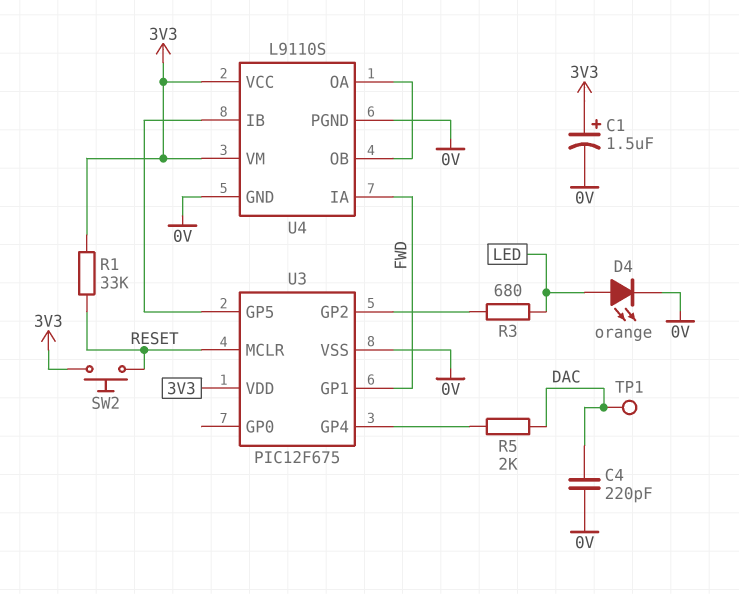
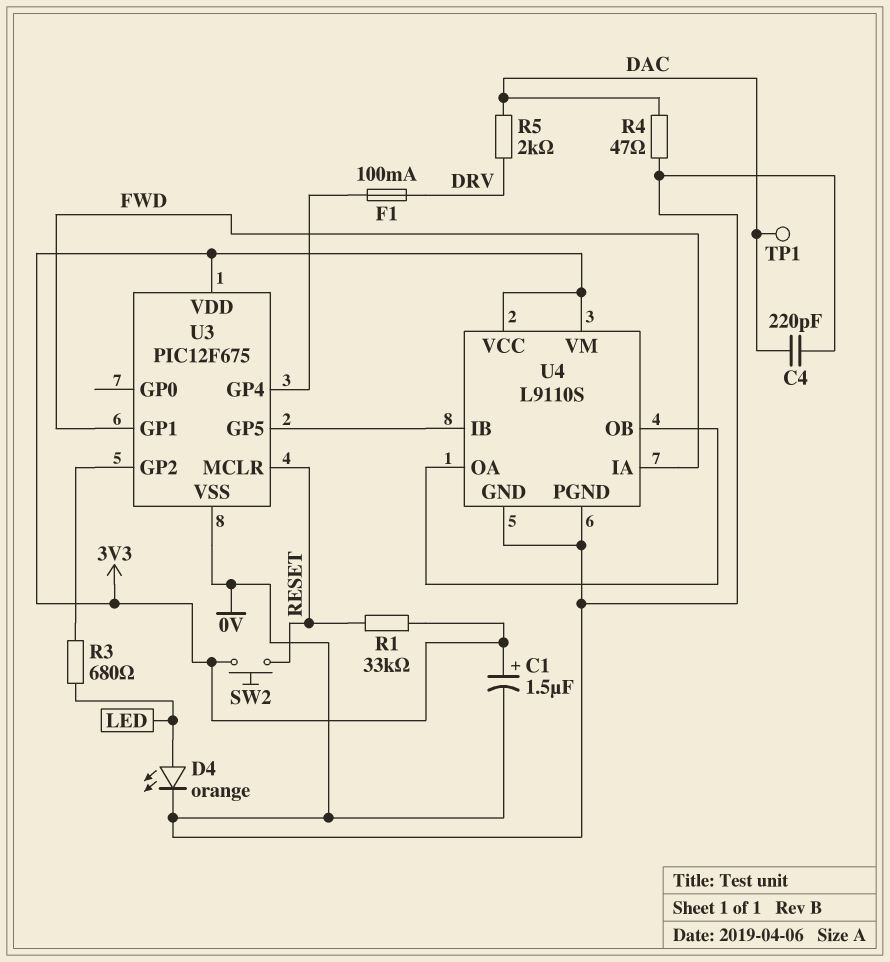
F1: none -> 100mA (DRV, U3/GP4)
R4: none -> 47 (0V, DAC)
R5: 2k (DAC, U3/GP4) -> 2k (DAC, DRV)

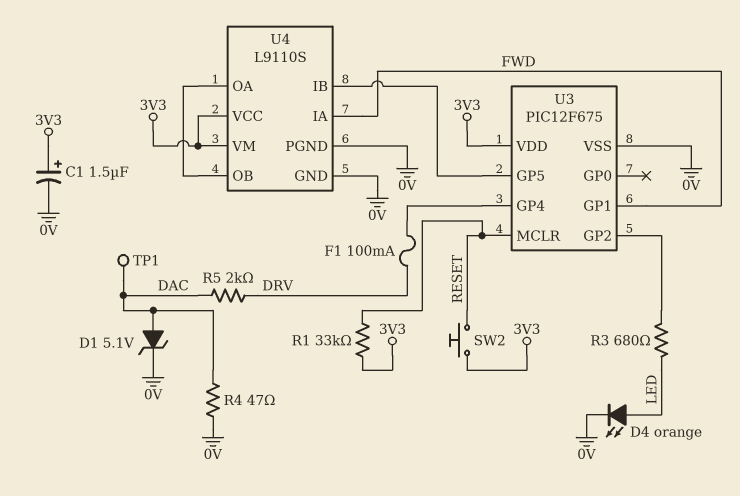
C4: 220pF (0V, DAC) -> none
D1: none -> zener 5.1V (A DAC, K 0V)

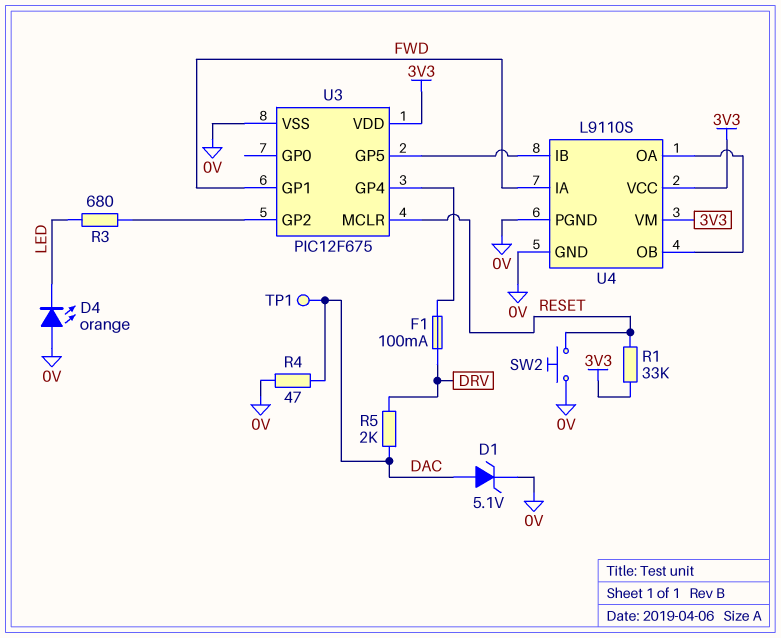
C1: 1.5uF (plus 3V3, minus 0V) -> none
D4: LED orange (A LED, K 0V) -> LED orange (A 0V, K LED)
SW2: button (3V3, RESET) -> button (0V, RESET)

